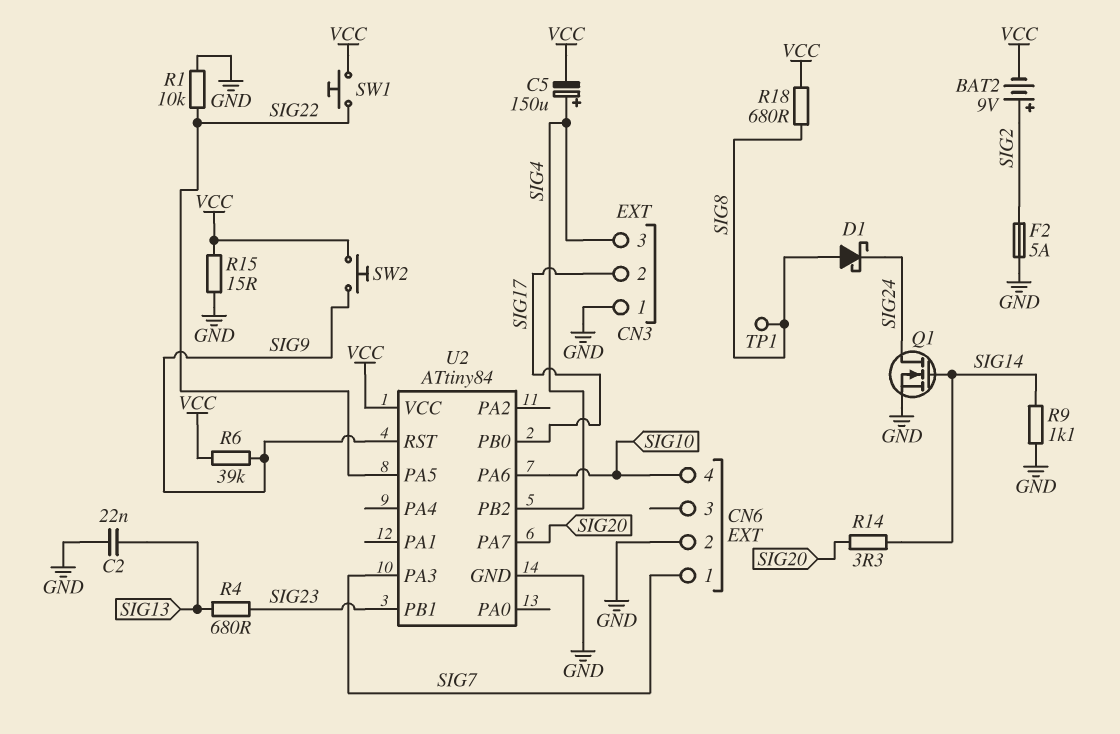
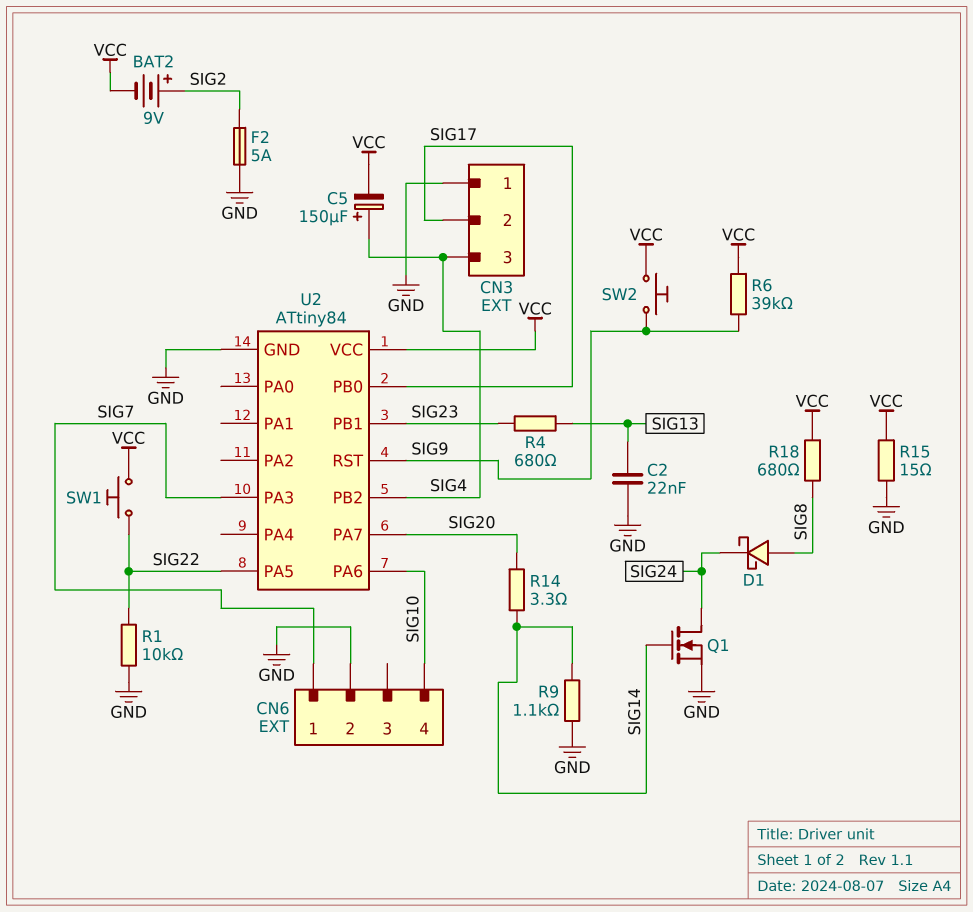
TP1: test point (SIG8) -> none

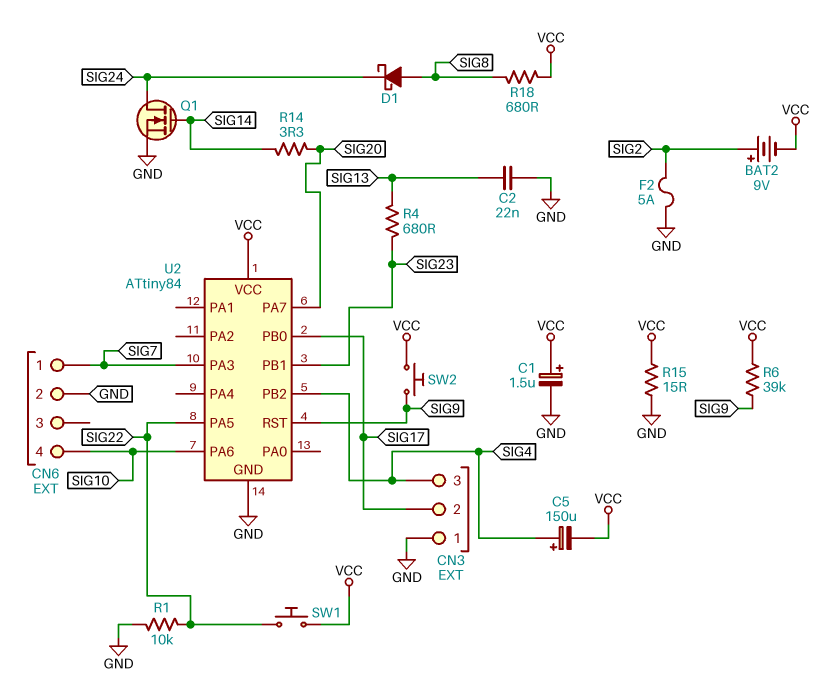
C1: none -> 1.5uF (plus VCC, minus GND)
R9: 1.1k (GND, SIG14) -> none

